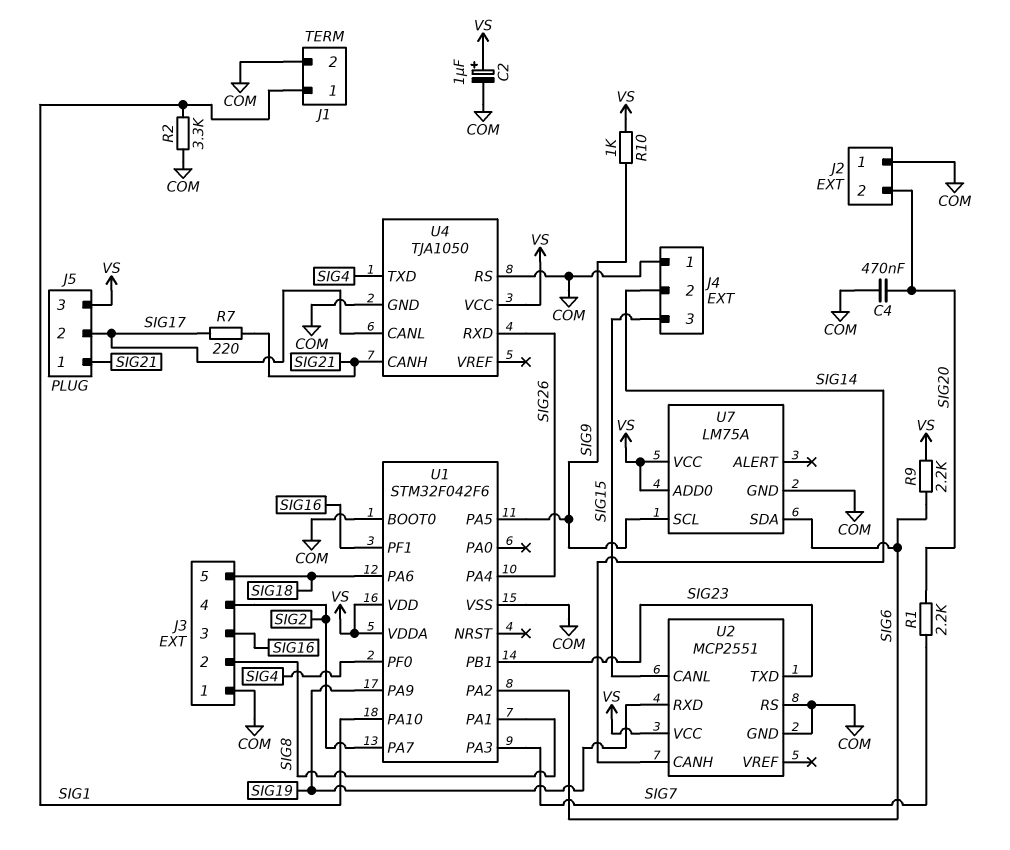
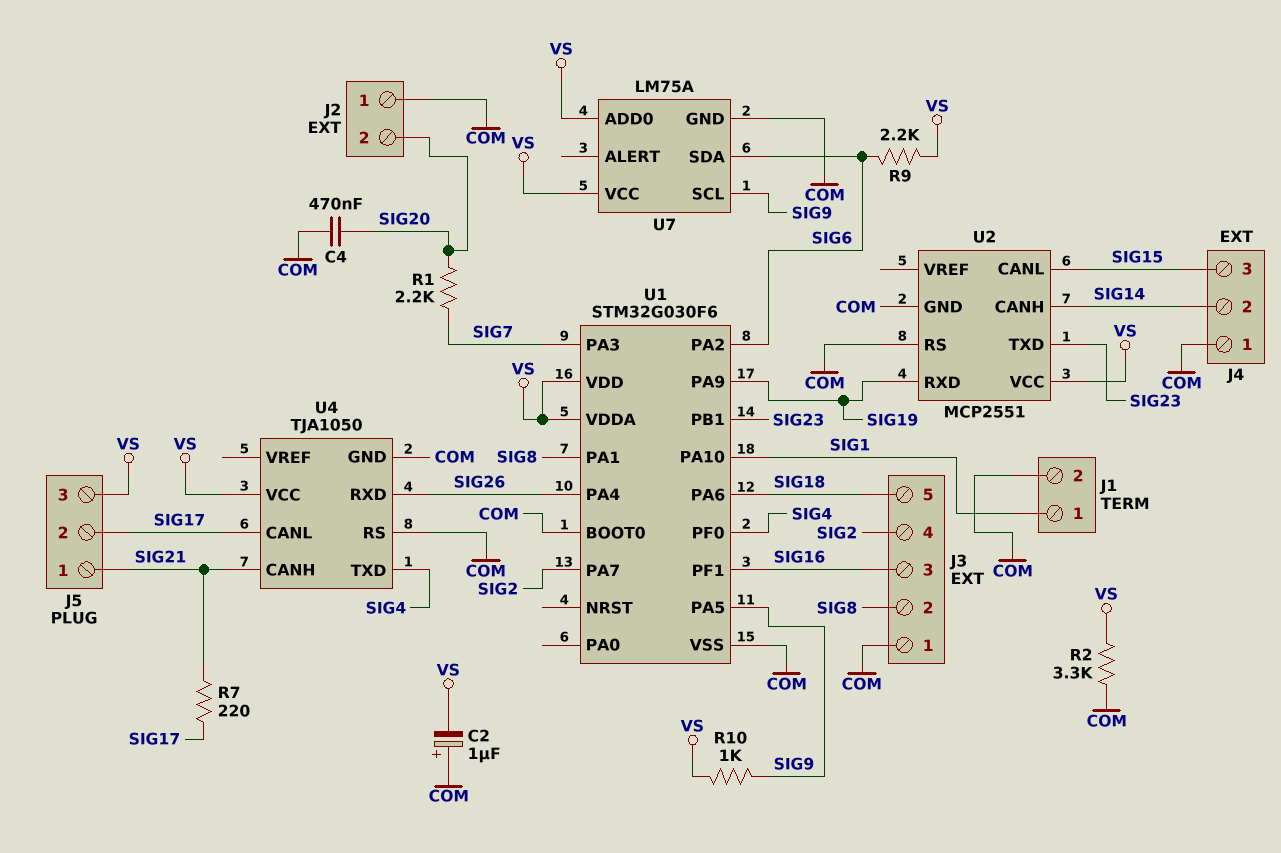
C2: 1uF (plus VS, minus COM) -> 1uF (plus COM, minus VS)
R2: 3.3k (COM, SIG1) -> 3.3k (COM, VS)
U1: STM32F042F6 -> STM32G030F6

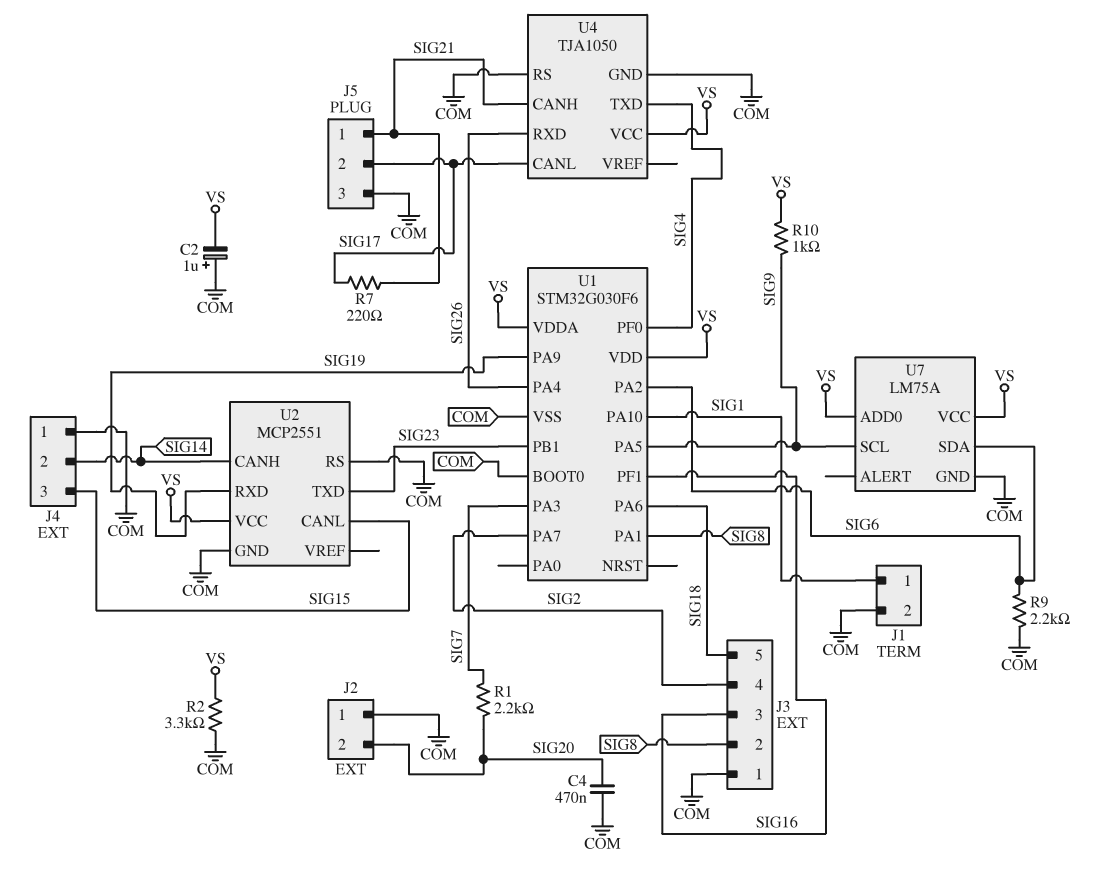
J5 pin 3: VS -> COM
R9: 2.2k (SIG6, VS) -> 2.2k (COM, SIG6)

